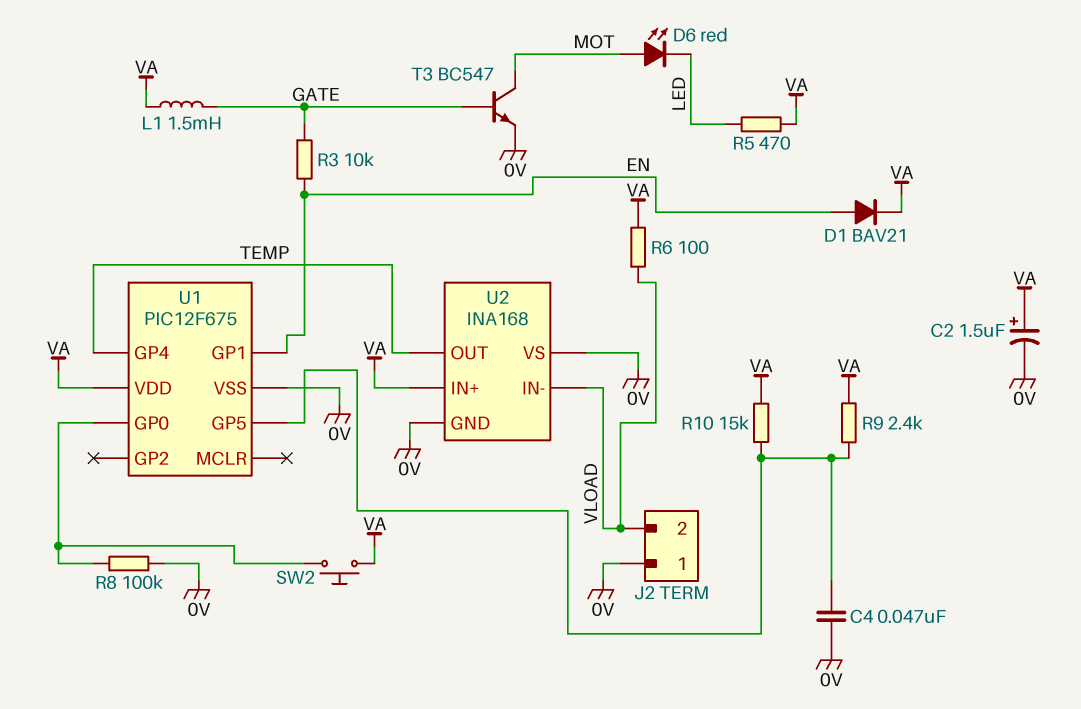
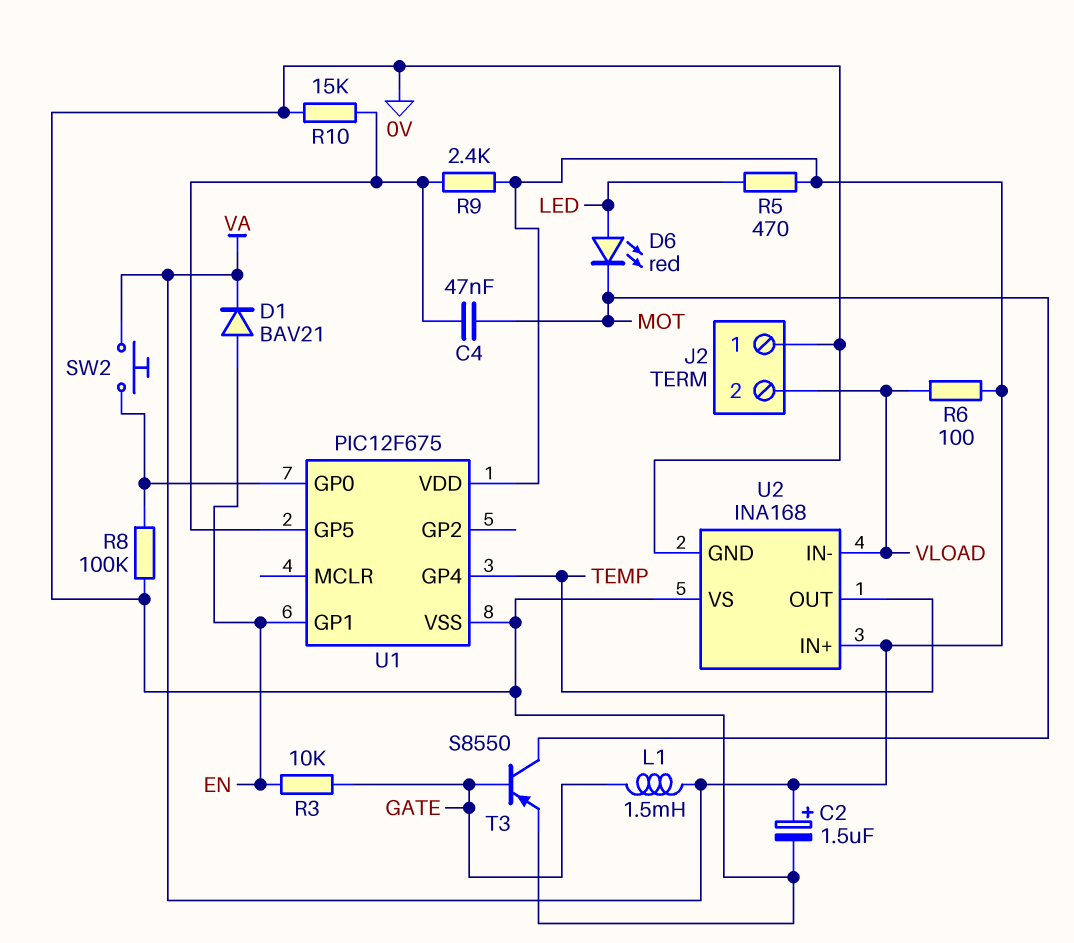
C4: 47nF (0V, U1/GP5) -> 47nF (MOT, U1/GP5)
D6: LED red (A MOT, K LED) -> LED red (A LED, K MOT)
R10: 15k (U1/GP5, VA) -> 15k (0V, U1/GP5)
T3: NPN BC547 (B GATE, C MOT, E 0V) -> PNP S8550 (B GATE, C MOT, E 0V)

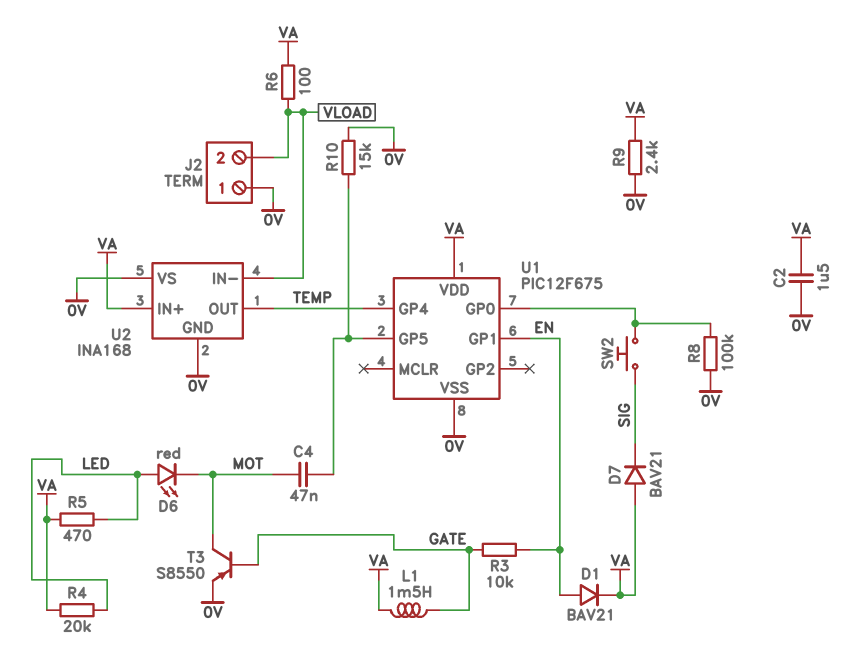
C2: 1.5uF (plus VA, minus 0V) -> 1.5uF (0V, VA)
D7: none -> diode BAV21 (A VA, K SIG)
R4: none -> 20k (LED, VA)
R9: 2.4k (U1/GP5, VA) -> 2.4k (0V, VA)
SW2: button (U1/GP0, VA) -> button (SIG, U1/GP0)

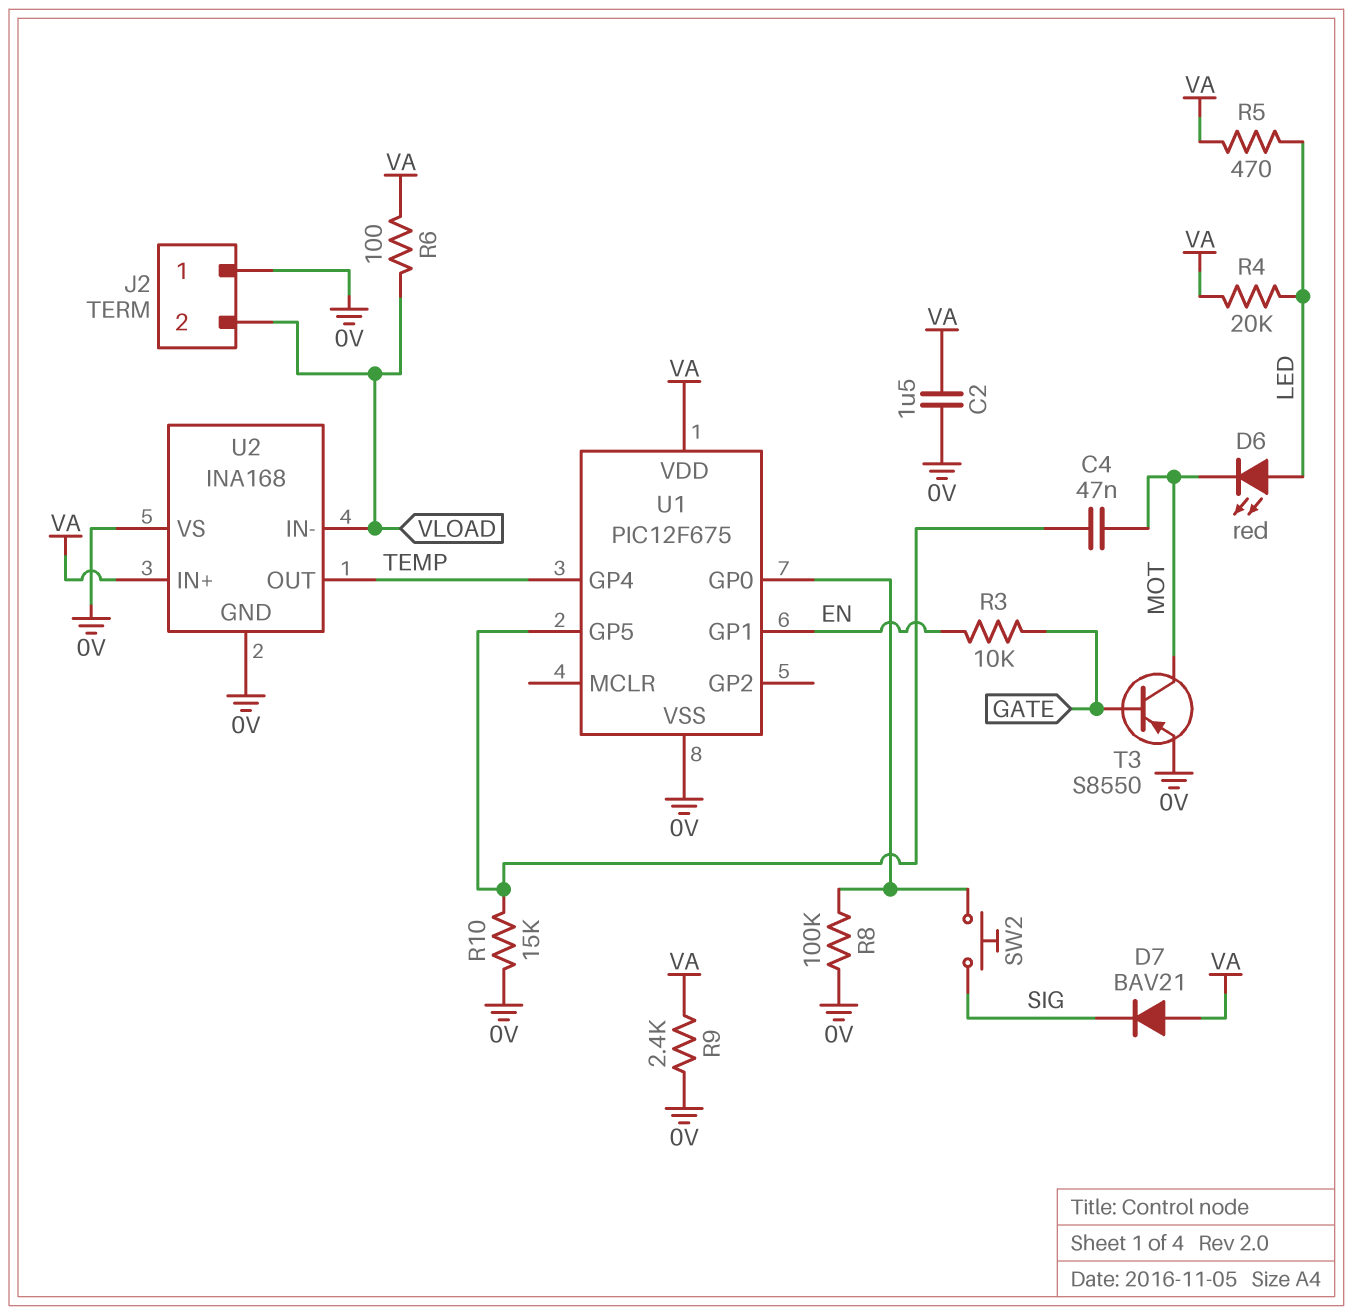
D1: diode BAV21 (A EN, K VA) -> none
L1: 1.5mH (GATE, VA) -> none

